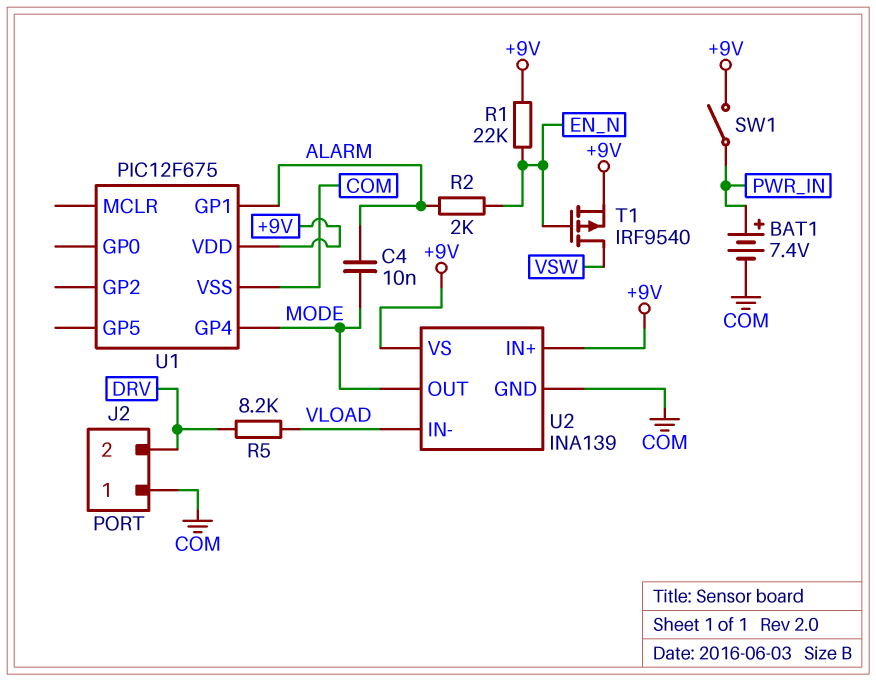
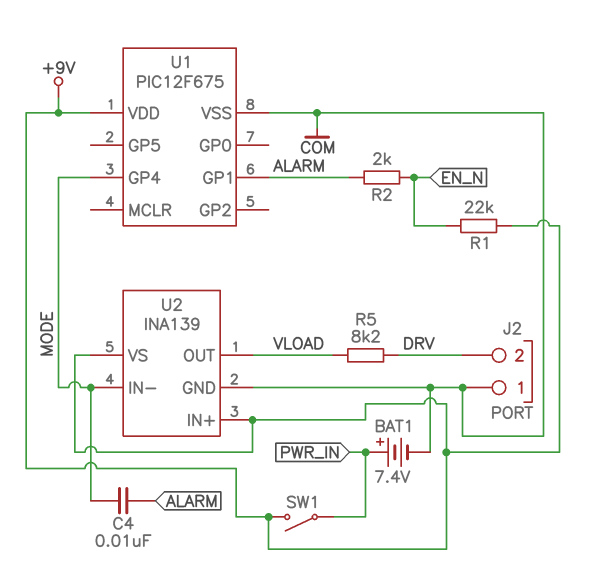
T1: PMOS IRF9540 (G EN_N, D VSW, S +9V) -> none
U2 pin IN-: VLOAD -> MODE
U2 pin OUT: MODE -> VLOAD

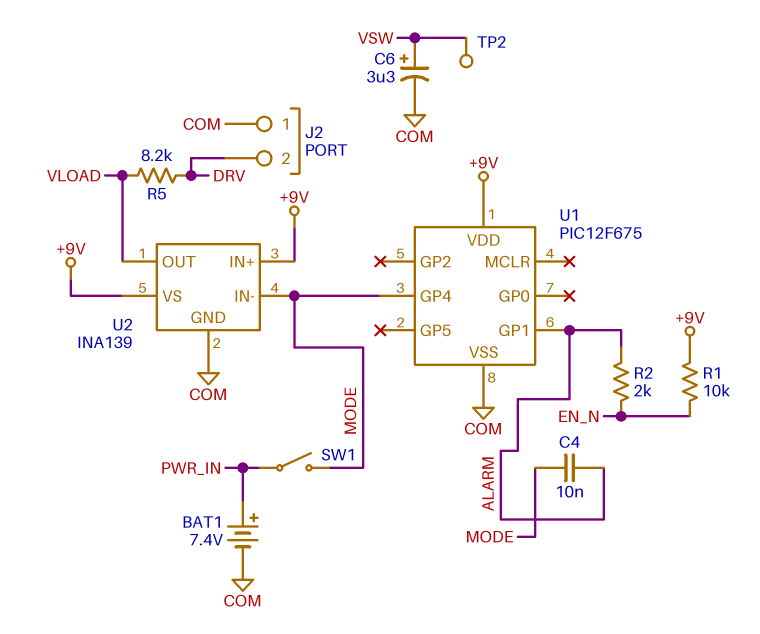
C6: none -> 3.3uF (plus VSW, minus COM)
R1: 22k (+9V, EN_N) -> 10k (+9V, EN_N)
SW1: switch (+9V, PWR_IN) -> switch (MODE, PWR_IN)
TP2: none -> test point (VSW)

